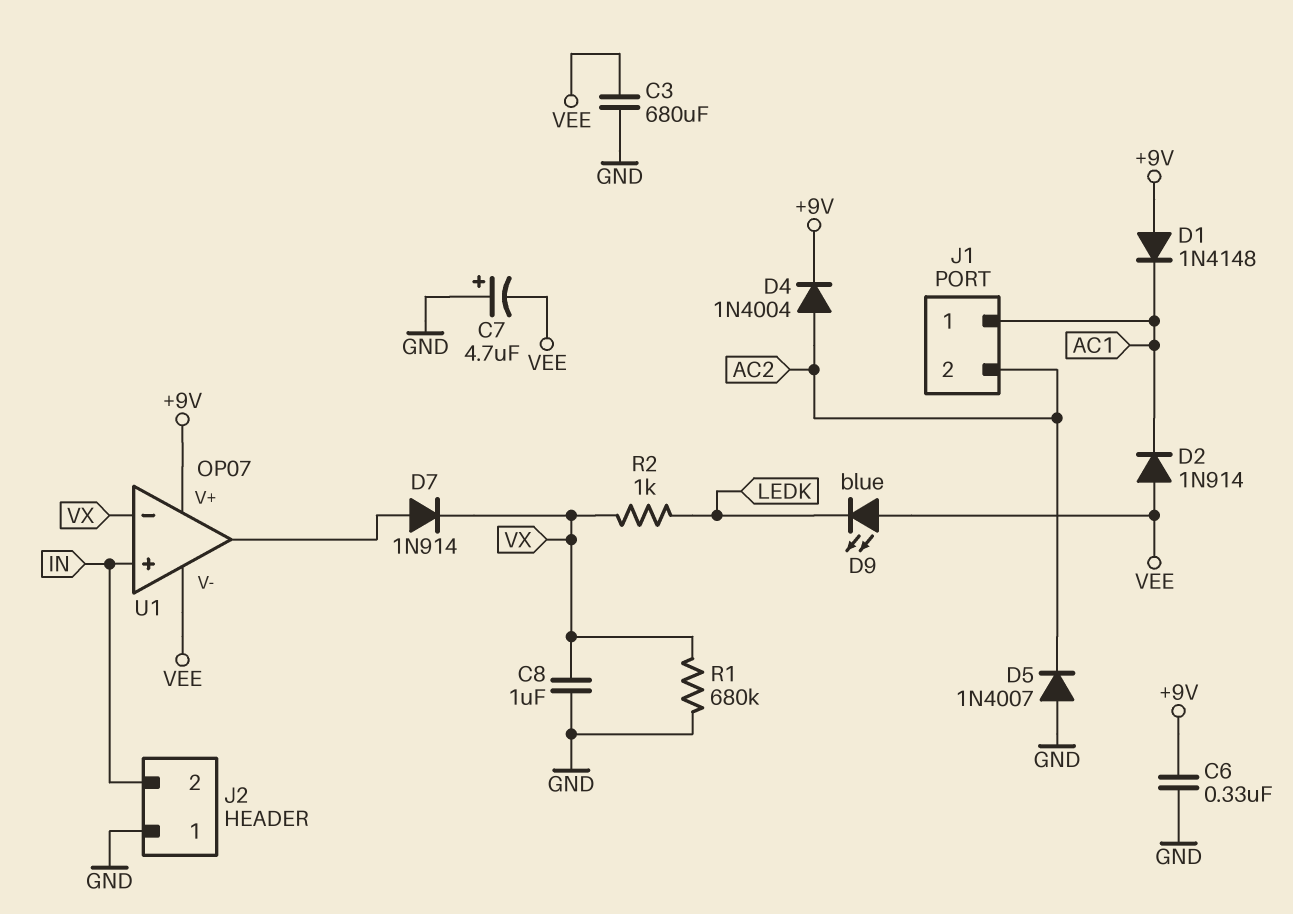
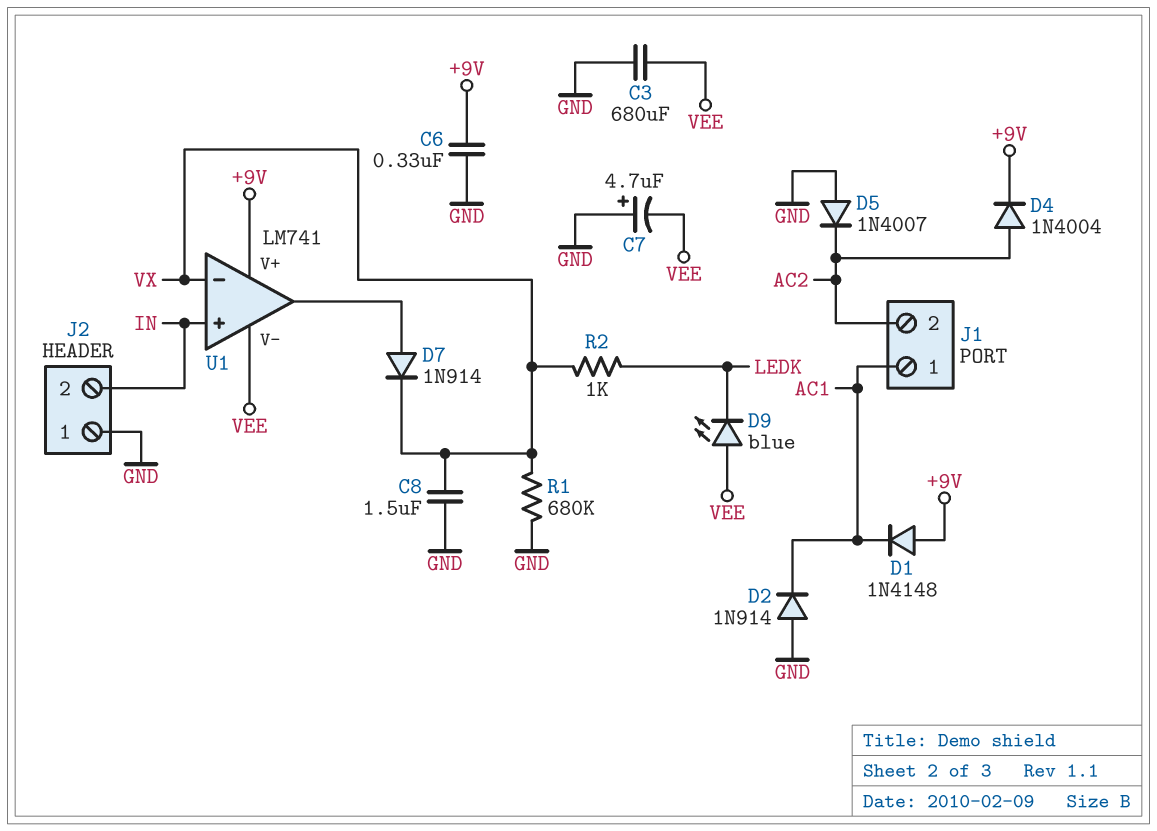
C8: 1uF (GND, VX) -> 1.5uF (GND, VX)
D2: diode 1N914 (A VEE, K AC1) -> diode 1N914 (A GND, K AC1)
U1: OP07 -> LM741

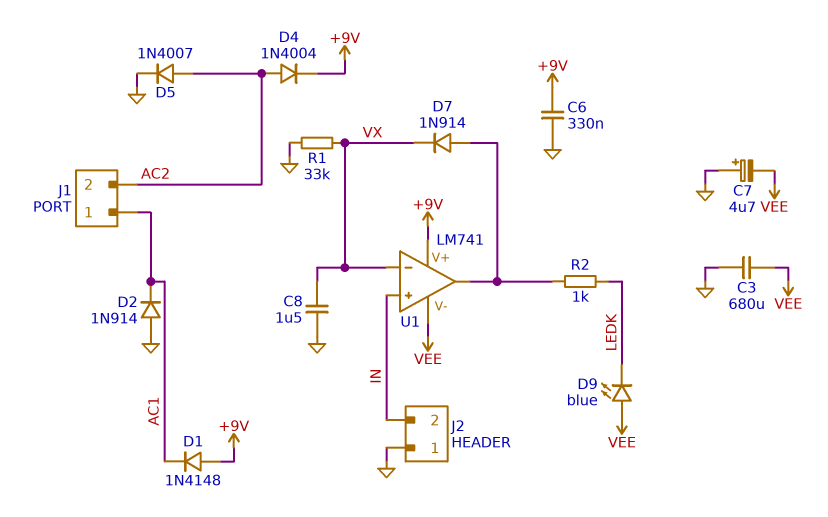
D5: diode 1N4007 (A GND, K AC2) -> diode 1N4007 (A AC2, K GND)
R1: 680k (GND, VX) -> 33k (GND, VX)
R2: 1k (LEDK, VX) -> 1k (LEDK, U1/out)

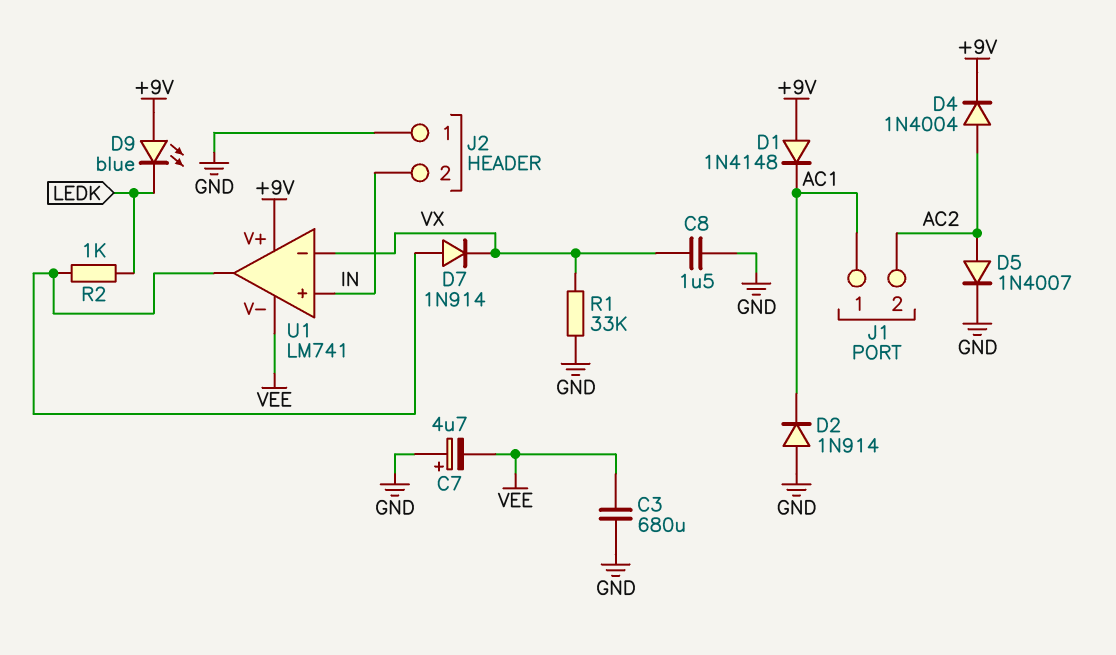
C6: 330nF (+9V, GND) -> none
D9: LED blue (A VEE, K LEDK) -> LED blue (A +9V, K LEDK)

